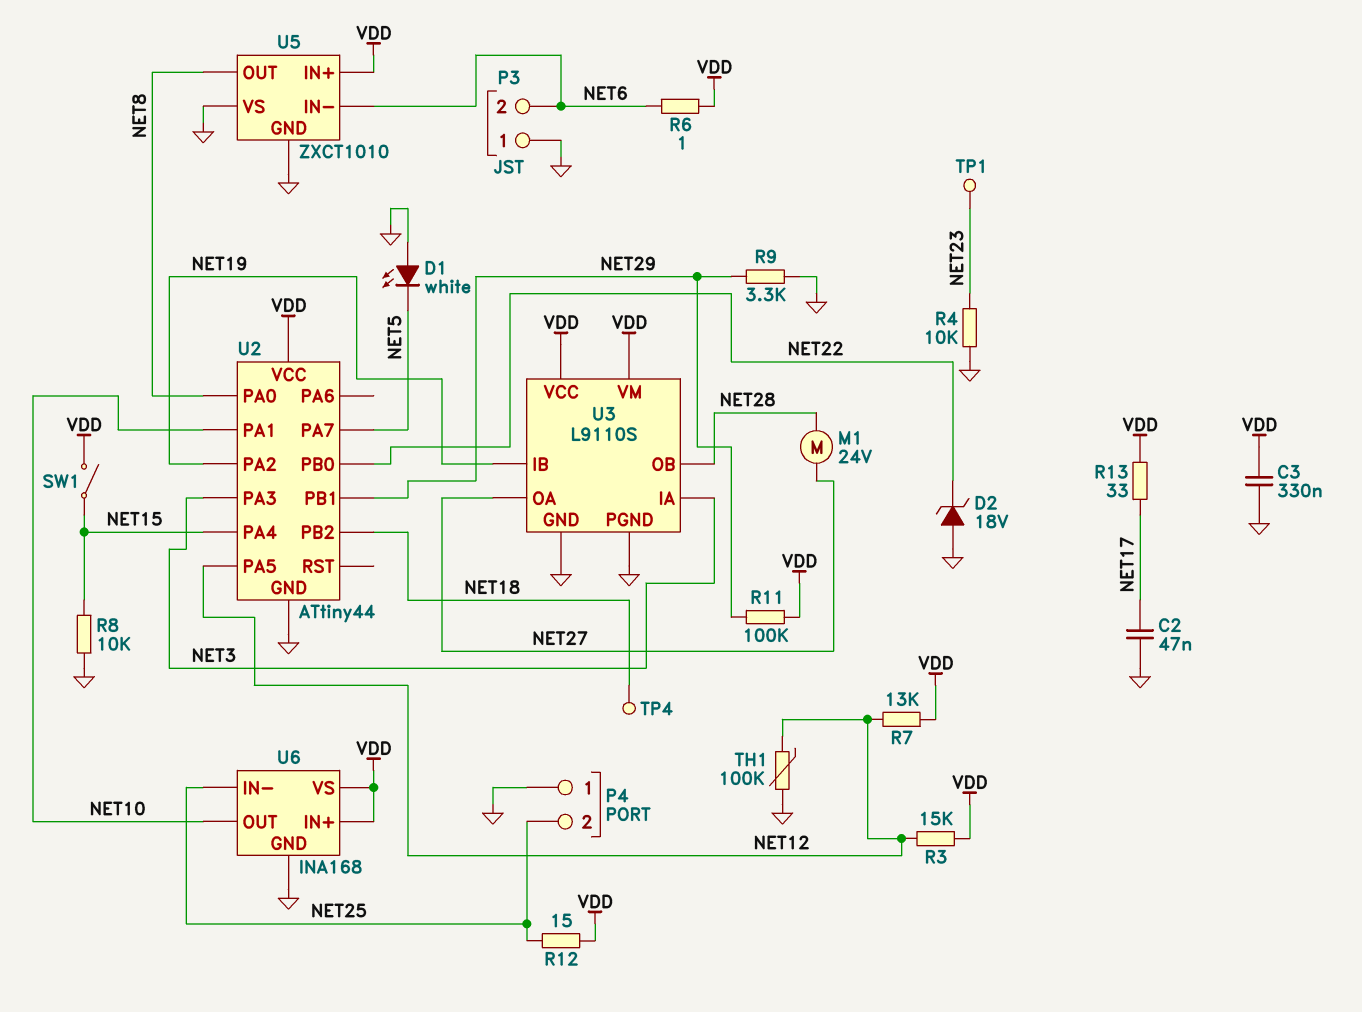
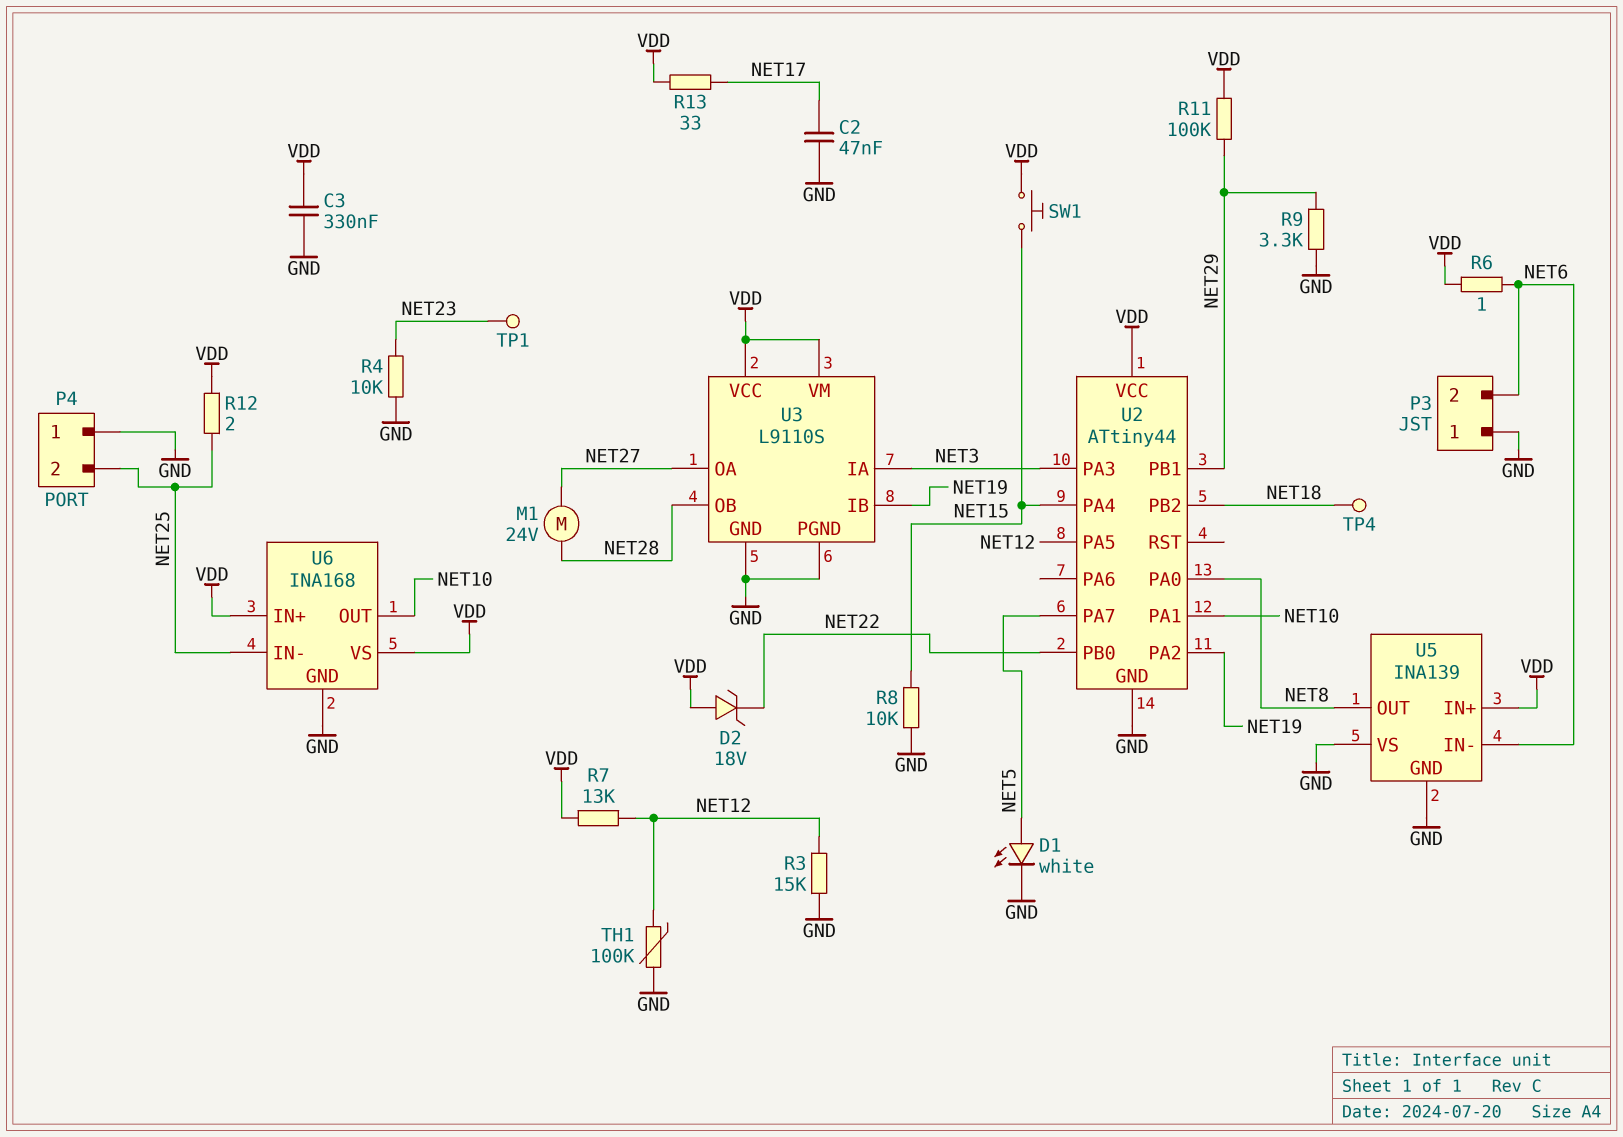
D1: LED white (A GND, K NET5) -> LED white (A NET5, K GND)
D2: zener 18V (A GND, K NET22) -> zener 18V (A VDD, K NET22)
R3: 15k (NET12, VDD) -> 15k (GND, NET12)
R12: 15 (NET25, VDD) -> 2 (NET25, VDD)
SW1: switch (NET15, VDD) -> button (NET15, VDD)
U5: ZXCT1010 -> INA139

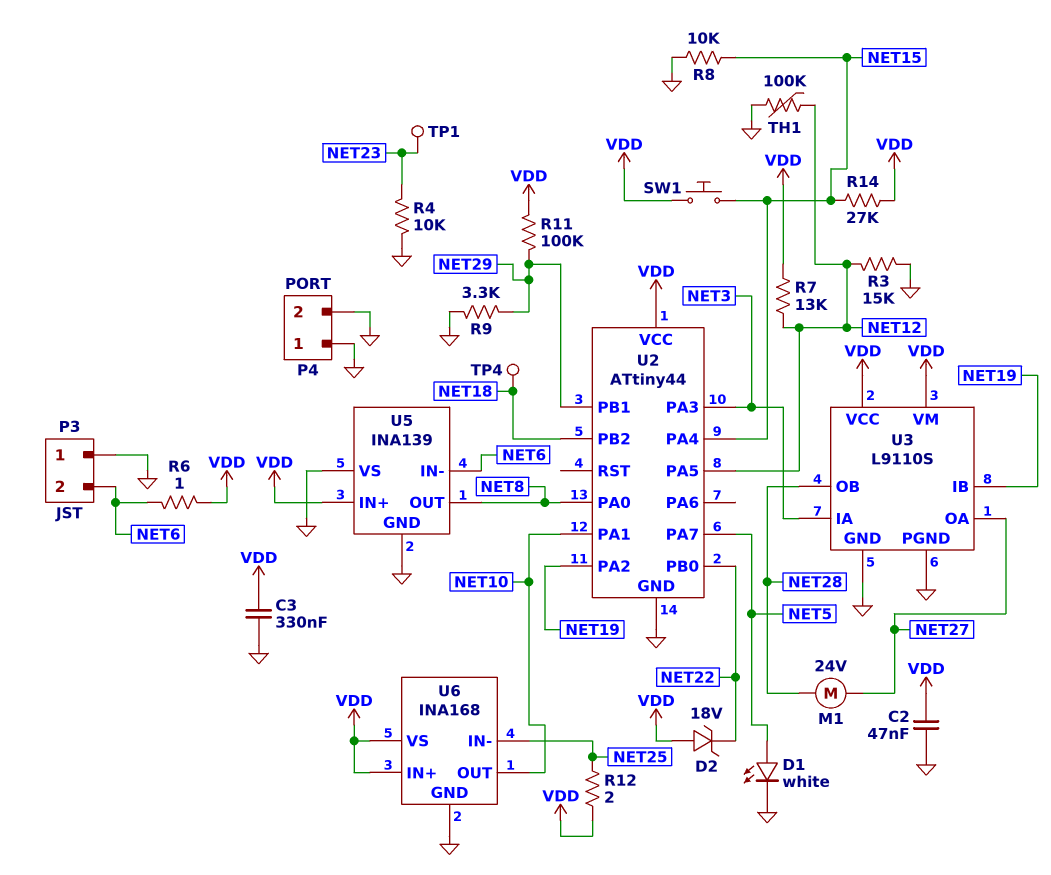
C2: 47nF (GND, NET17) -> 47nF (GND, VDD)
P4 pin 2: NET25 -> GND
R13: 33 (NET17, VDD) -> none
R14: none -> 27k (NET15, VDD)

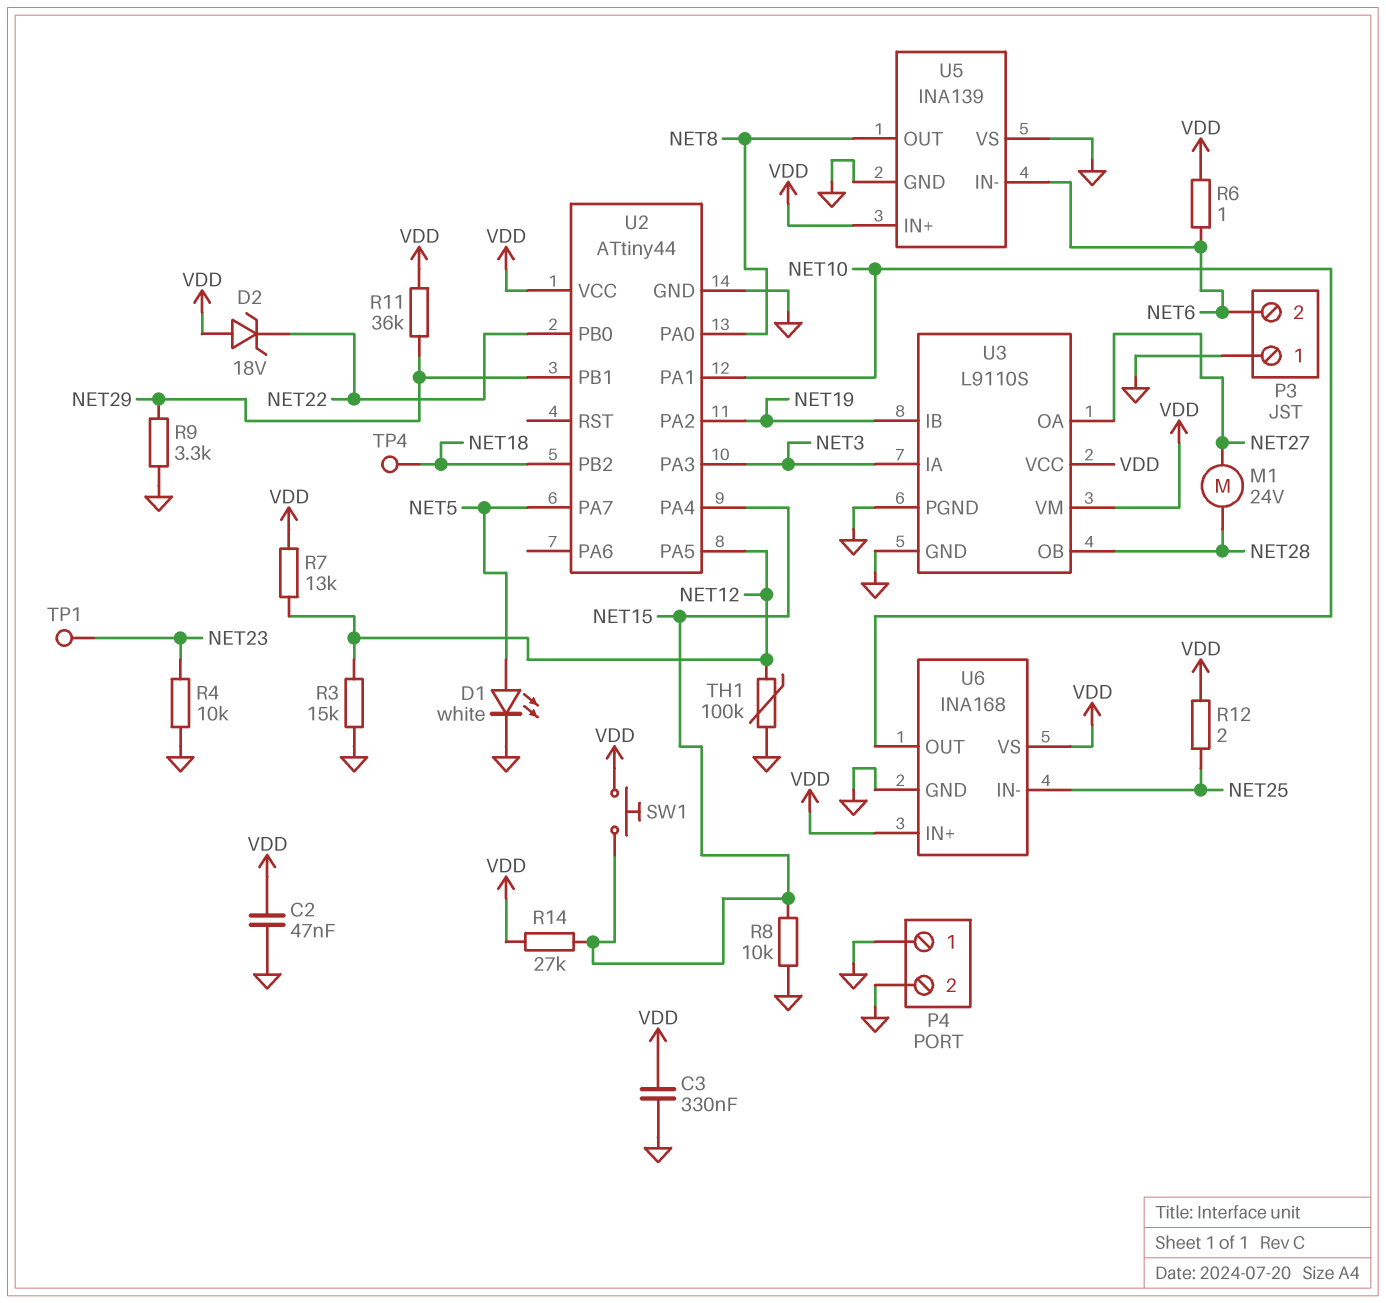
R11: 100k (NET29, VDD) -> 36k (NET29, VDD)

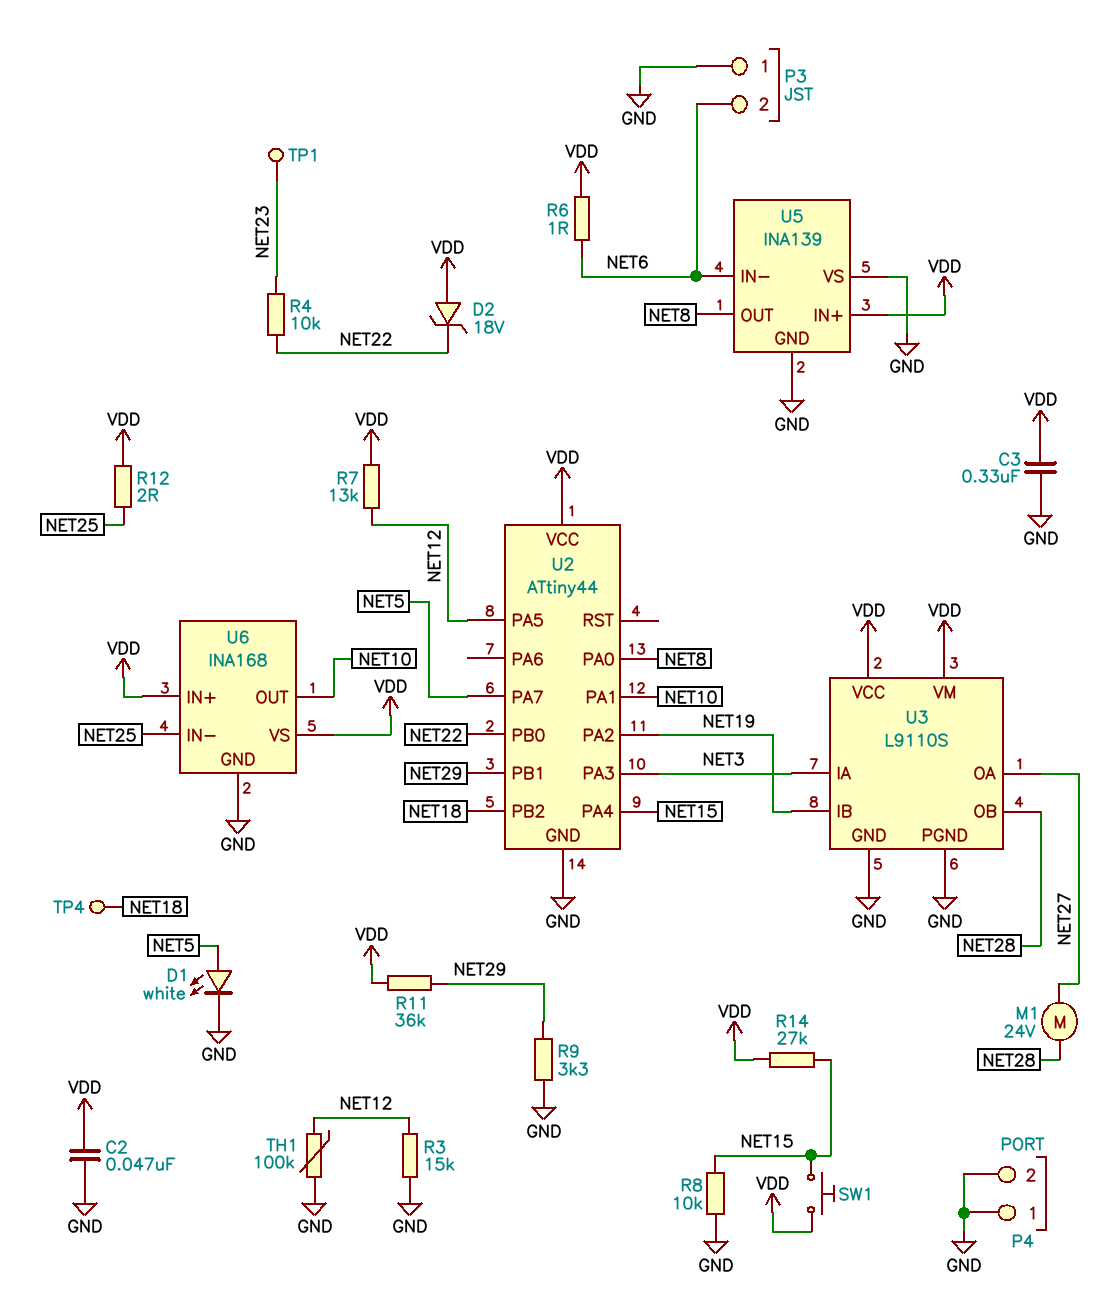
R4: 10k (GND, NET23) -> 10k (NET22, NET23)

